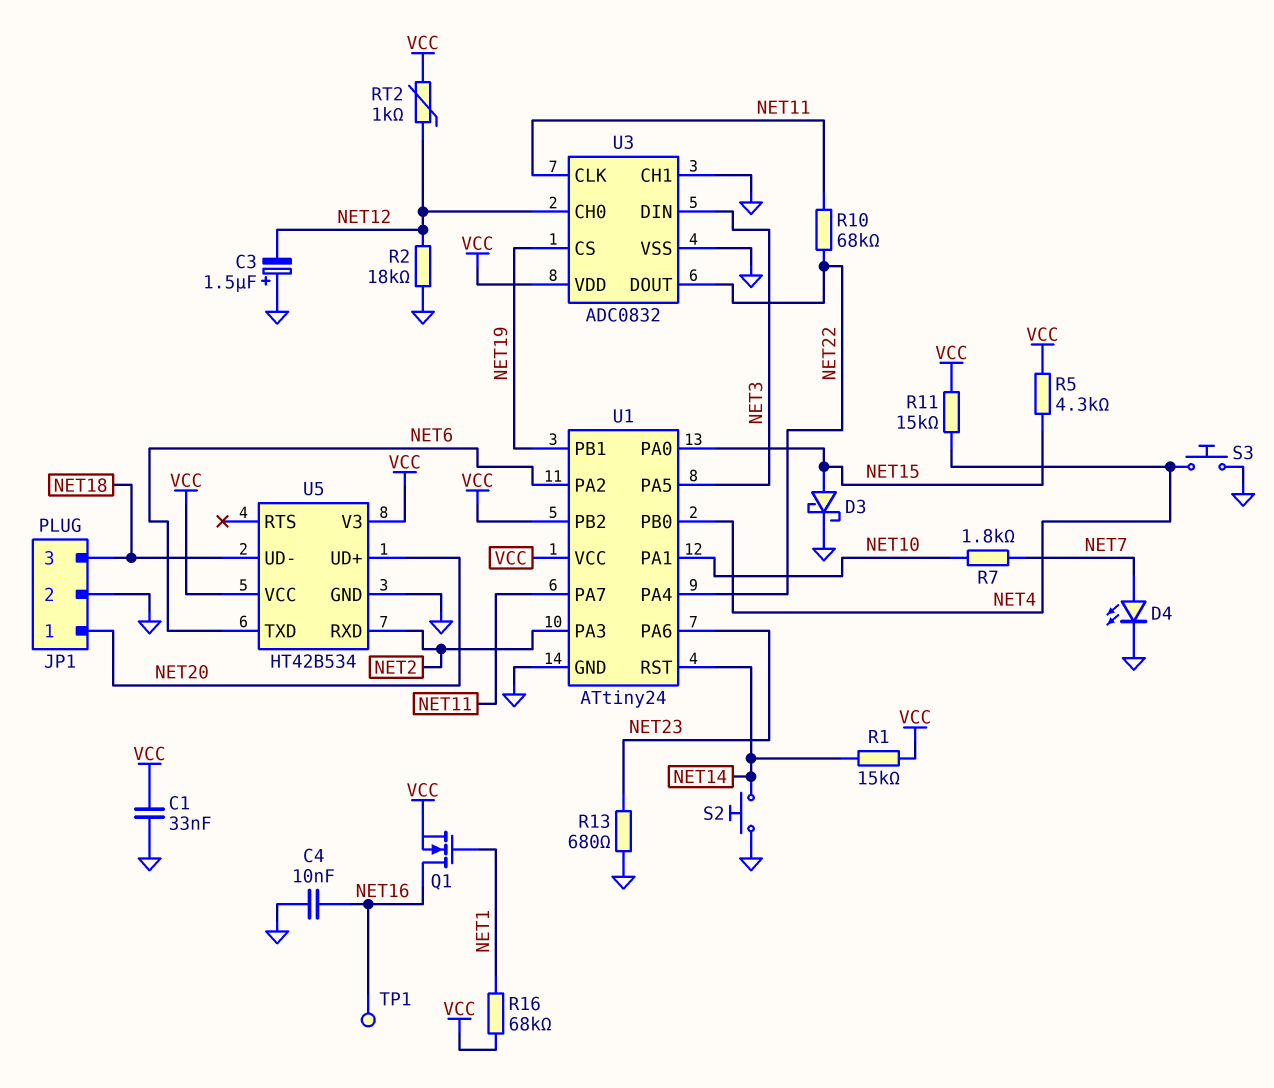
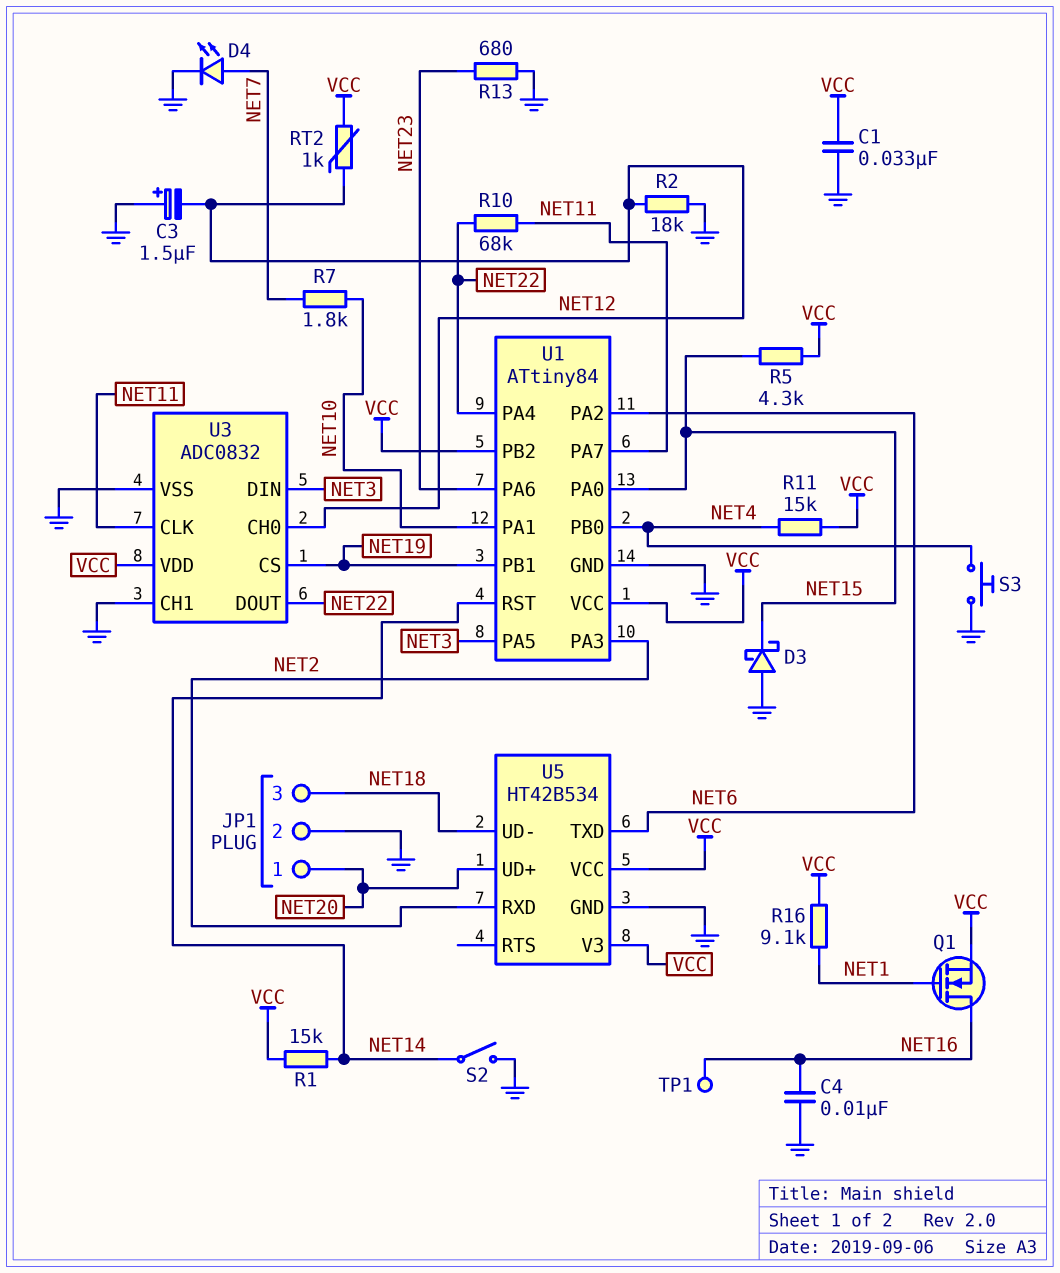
D3: schottky (A NET15, K GND) -> schottky (A GND, K NET15)
R16: 68k (NET1, VCC) -> 9.1k (NET1, VCC)
S2: button (GND, NET14) -> switch (GND, NET14)
U1: ATtiny24 -> ATtiny84

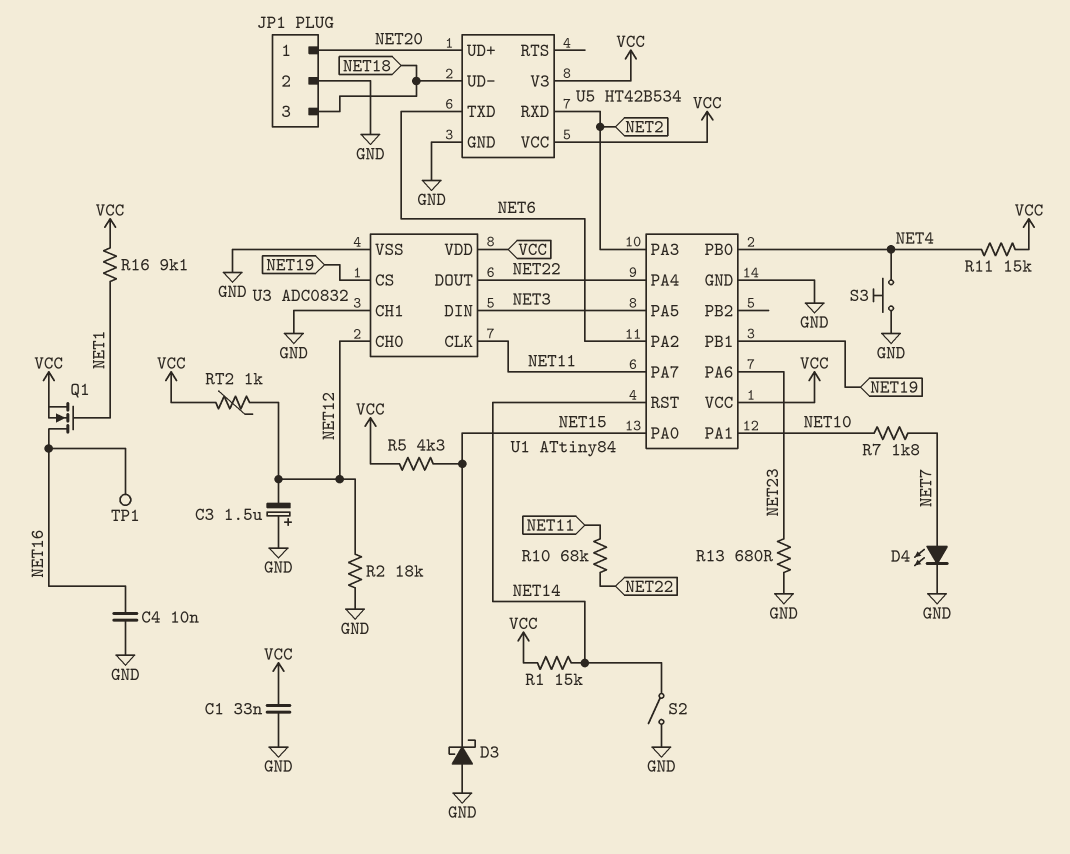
U1 pin PB2: VCC -> none

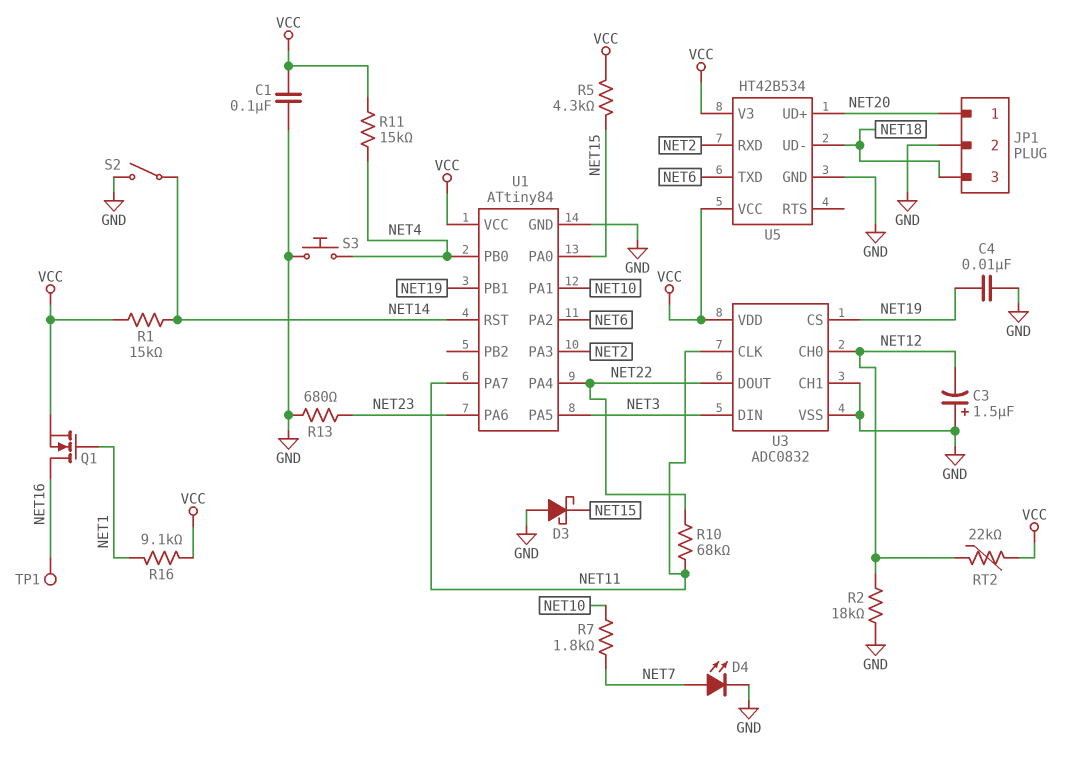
C1: 33nF (GND, VCC) -> 100nF (GND, VCC)
C4: 10nF (GND, NET16) -> 10nF (GND, NET19)
RT2: 1k (NET12, VCC) -> 22k (NET12, VCC)

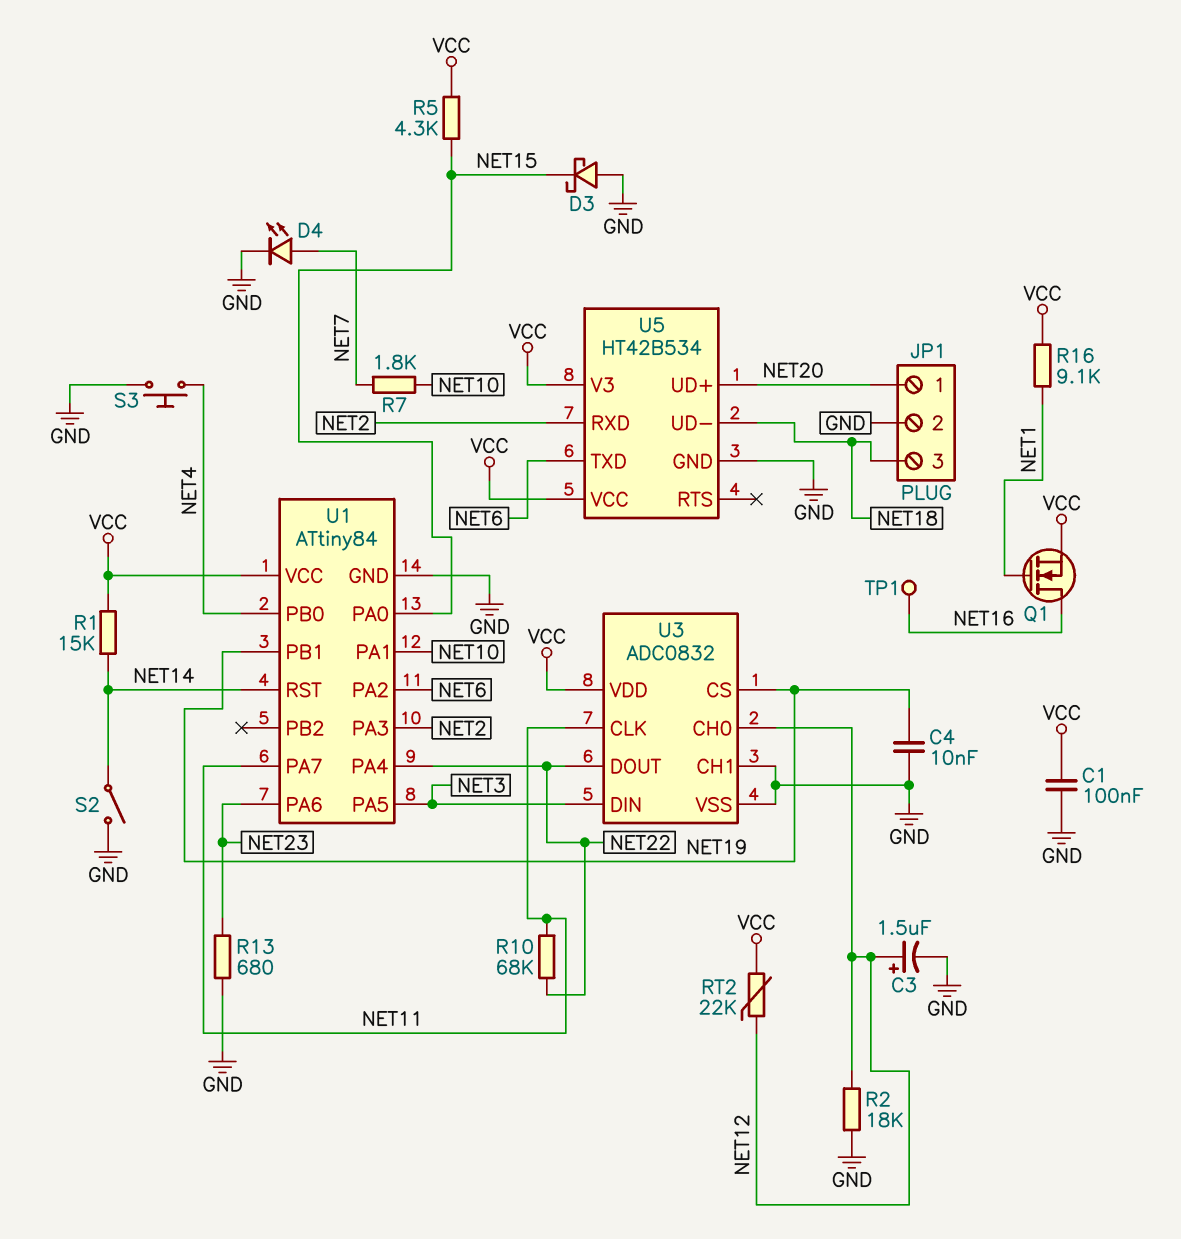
C3: 1.5uF (plus GND, minus NET12) -> 1.5uF (plus NET12, minus GND)
R11: 15k (NET4, VCC) -> none

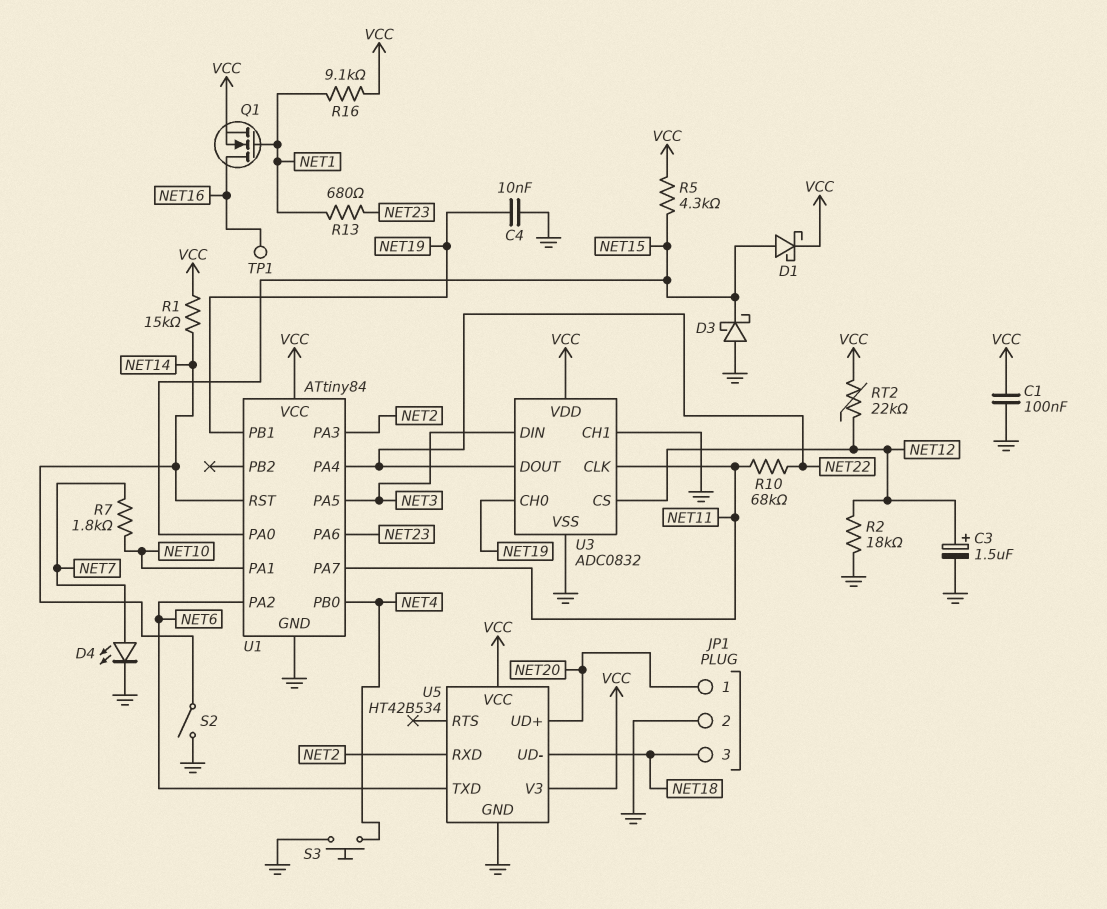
D1: none -> schottky (A NET15, K VCC)
R13: 680 (GND, NET23) -> 680 (NET1, NET23)
U3 pin CH0: NET12 -> NET19
U3 pin CS: NET19 -> NET12

